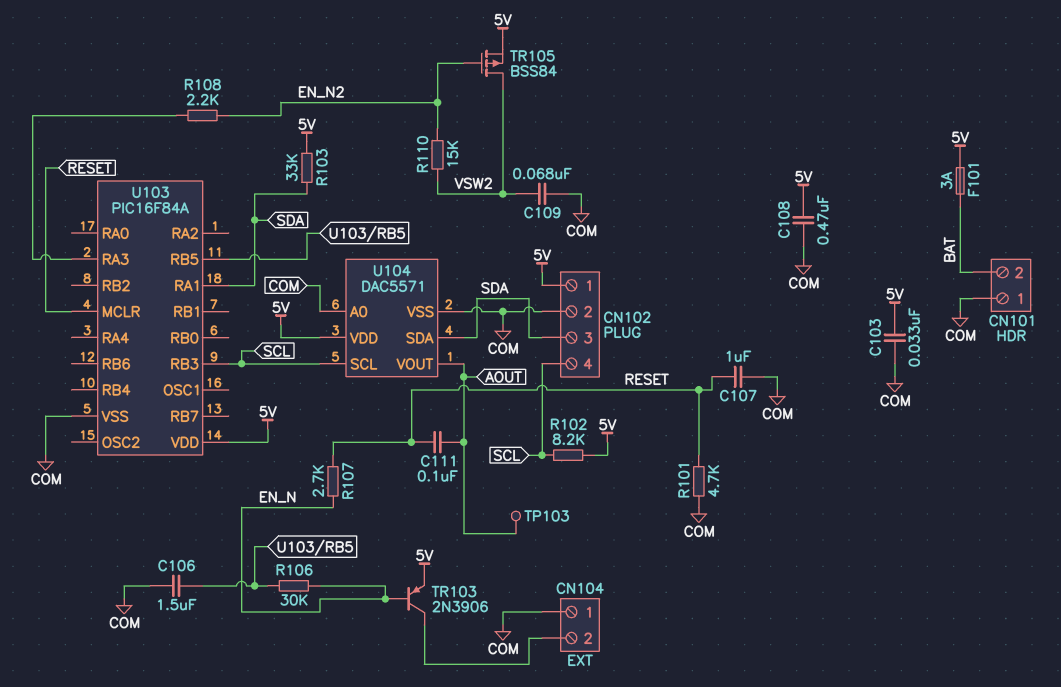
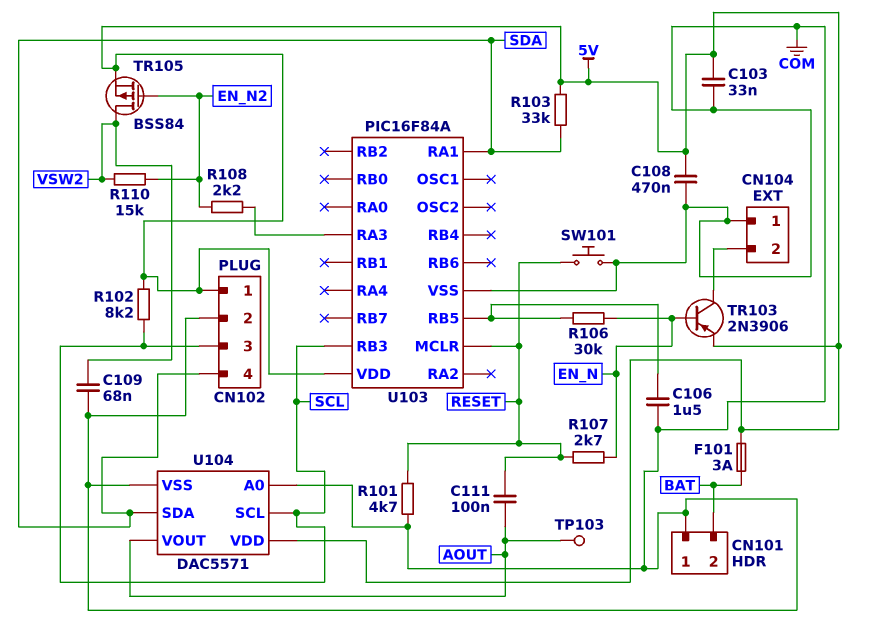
C107: 1uF (COM, RESET) -> none
CN102 pin 3: SDA -> SCL
CN102 pin 4: SCL -> SDA
SW101: none -> button (COM, RESET)

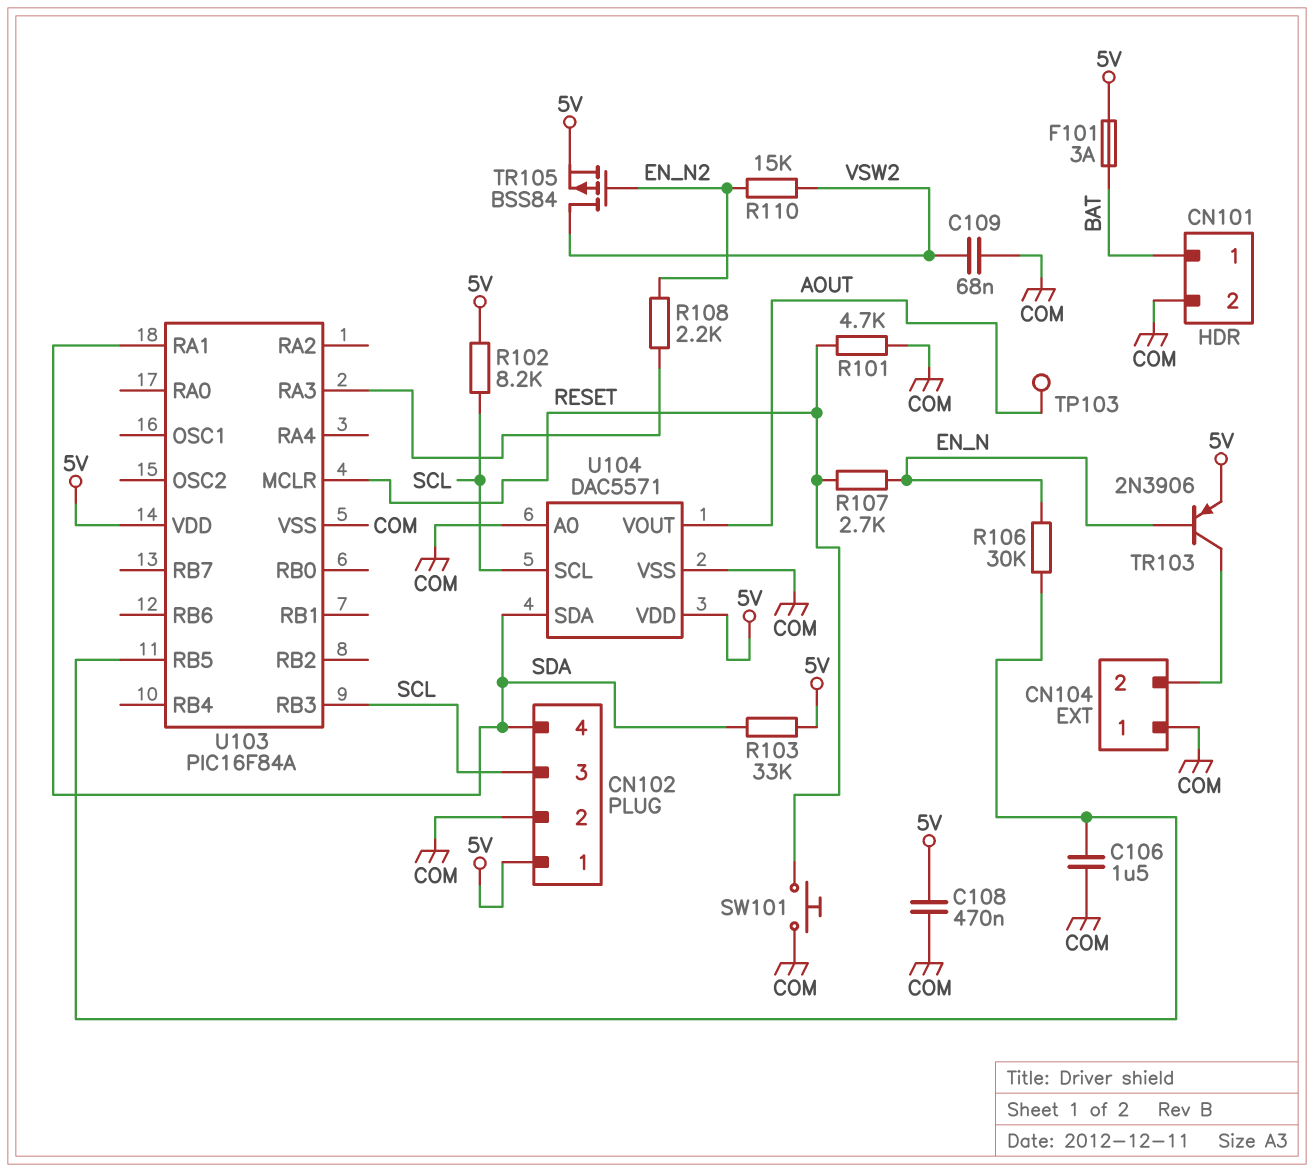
C103: 33nF (5V, COM) -> none
C111: 100nF (AOUT, RESET) -> none
CN101 pin 1: COM -> BAT
CN101 pin 2: BAT -> COM

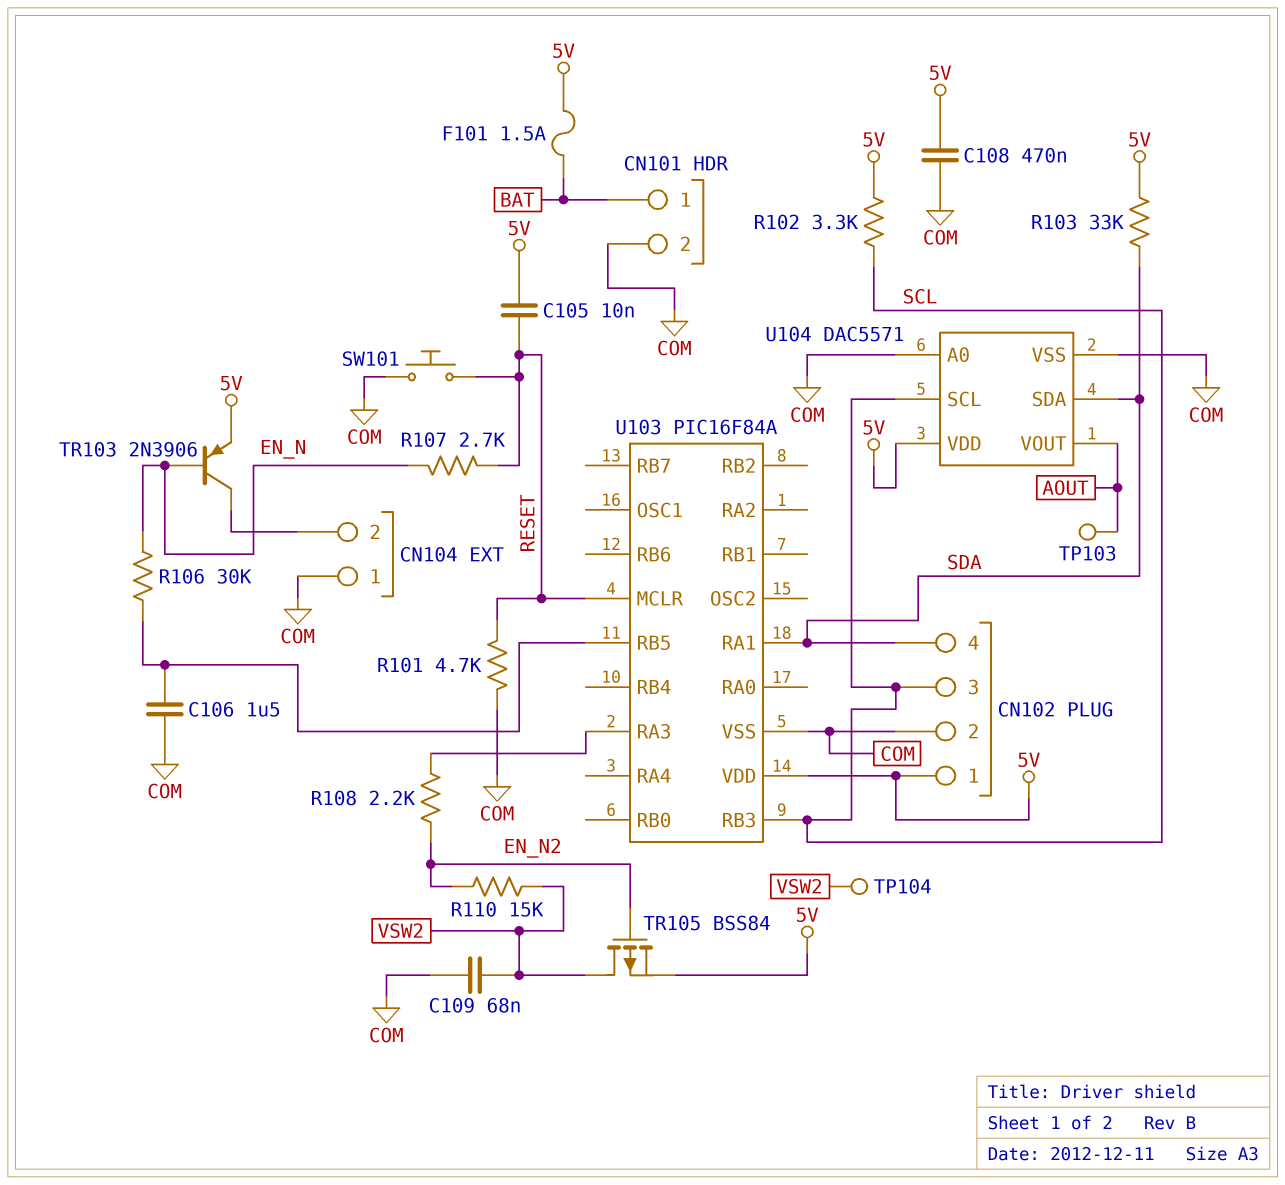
C105: none -> 10nF (5V, RESET)
F101: 3A (5V, BAT) -> 1.5A (5V, BAT)
R102: 8.2k (5V, SCL) -> 3.3k (5V, SCL)
TP104: none -> test point (VSW2)

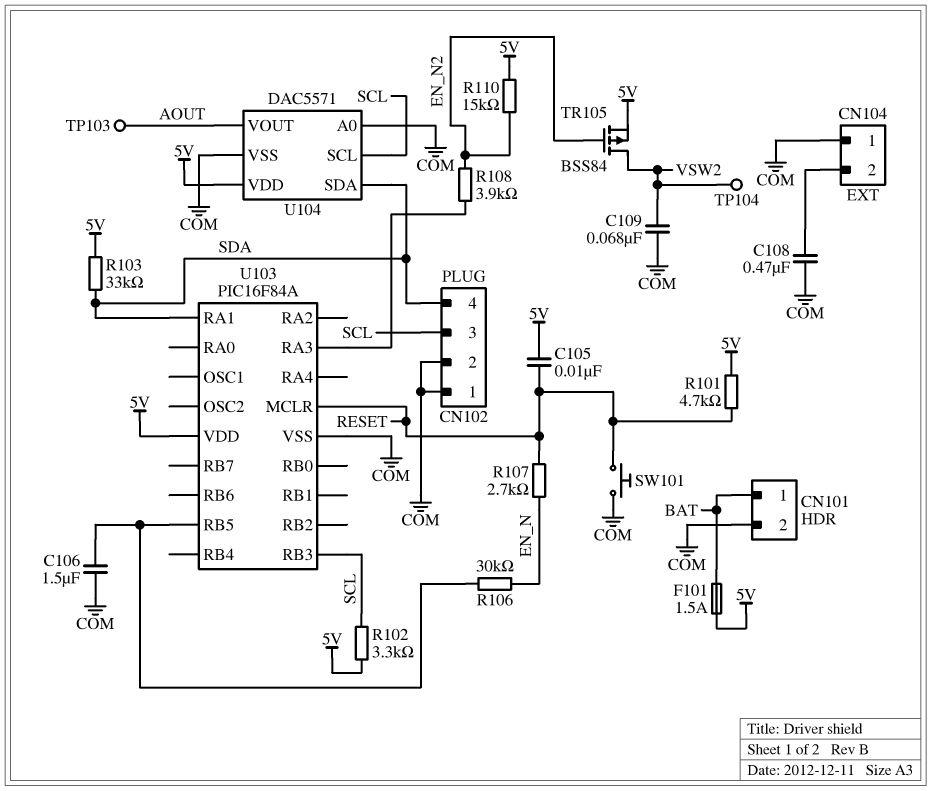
C108: 470nF (5V, COM) -> 470nF (CN104/2, COM)
CN102 pin 1: 5V -> COM
R101: 4.7k (COM, RESET) -> 4.7k (5V, RESET)
R108: 2.2k (EN_N2, U103/RA3) -> 3.9k (EN_N2, U103/RA3)
R110: 15k (EN_N2, VSW2) -> 15k (5V, EN_N2)
TR103: PNP 2N3906 (B EN_N, C CN104/2, E 5V) -> none

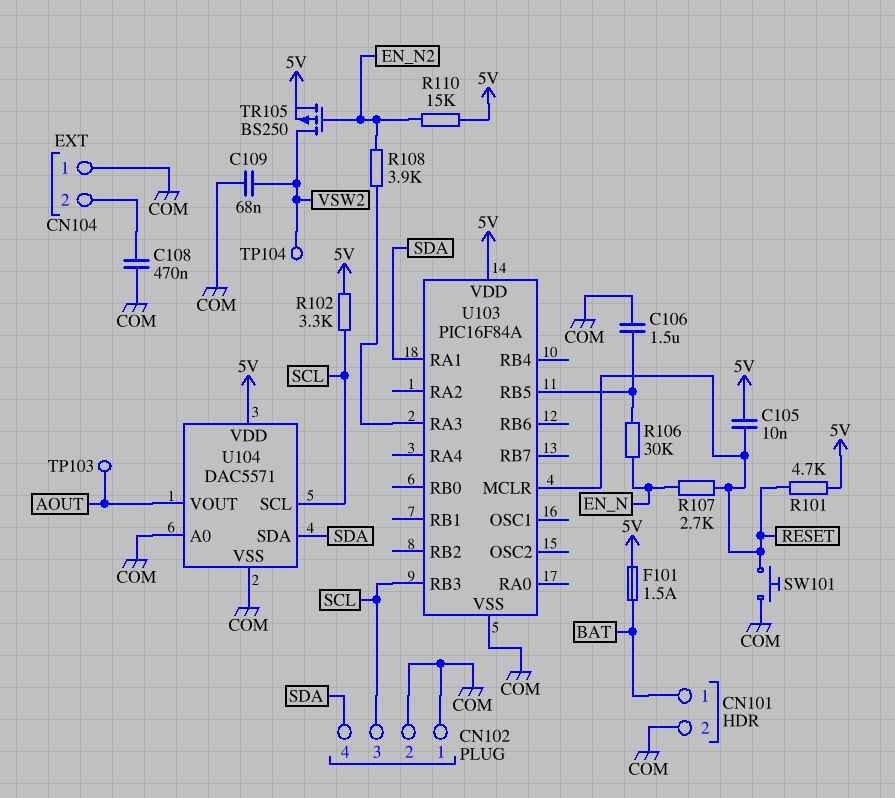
R103: 33k (5V, SDA) -> none
TR105: PMOS BSS84 (G EN_N2, D VSW2, S 5V) -> PMOS BS250 (G EN_N2, D VSW2, S 5V)

